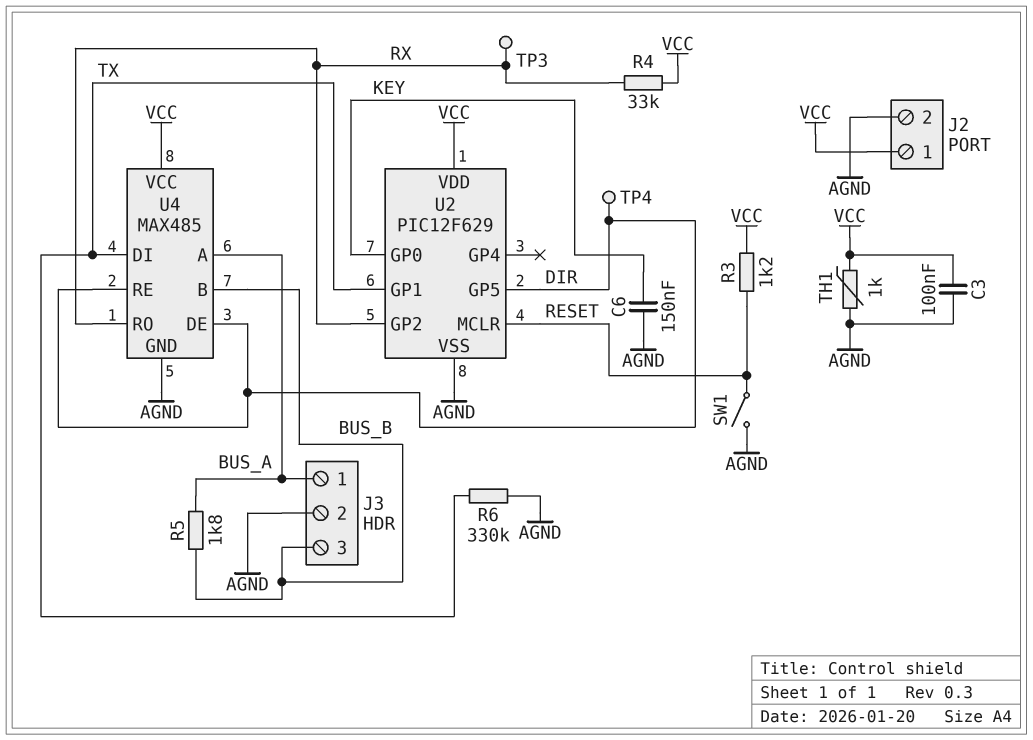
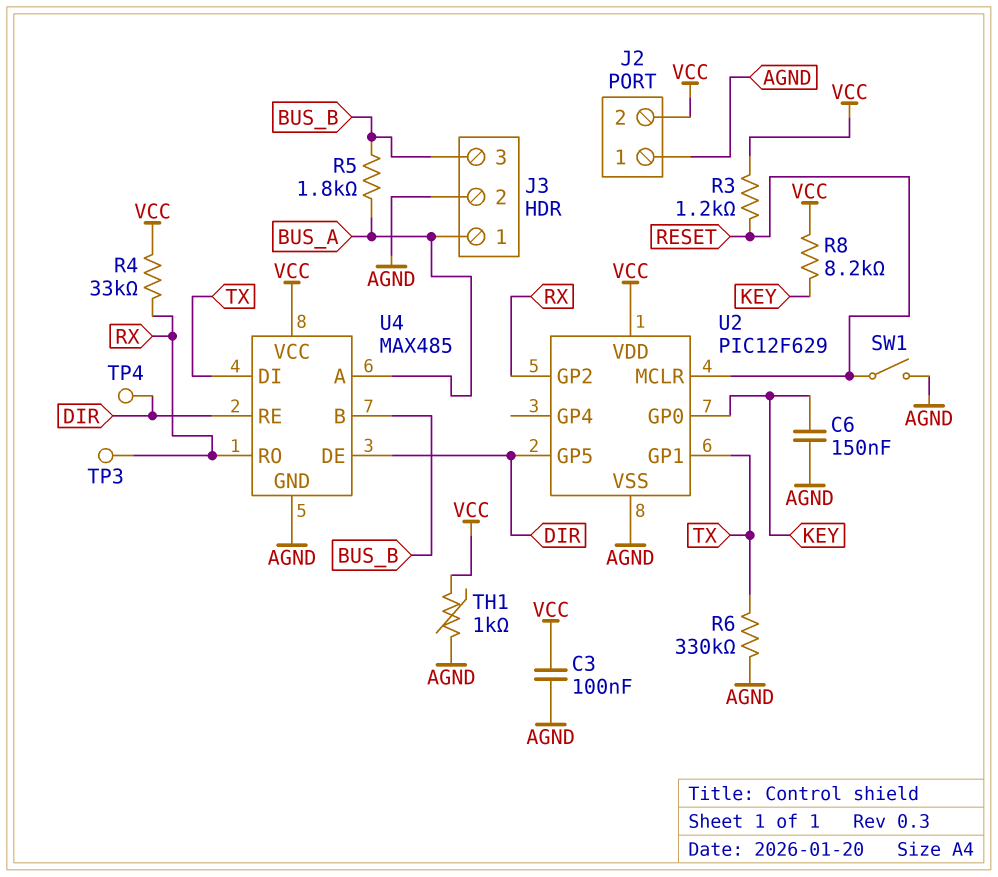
J2 pin 1: VCC -> AGND
J2 pin 2: AGND -> VCC
R8: none -> 8.2k (KEY, VCC)

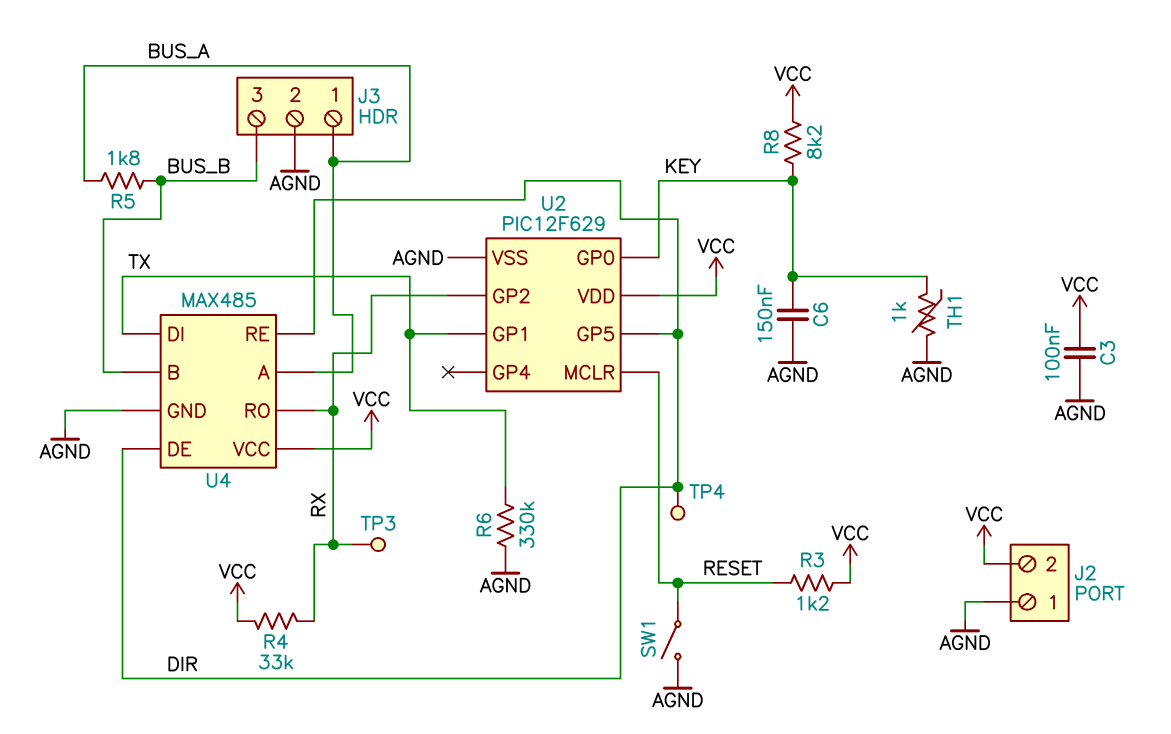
TH1: 1k (AGND, VCC) -> 1k (AGND, KEY)

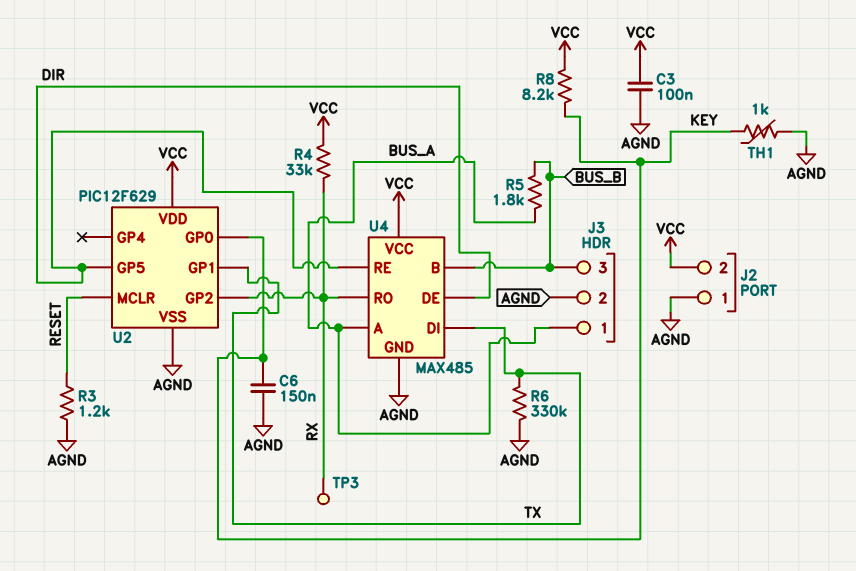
R3: 1.2k (RESET, VCC) -> 1.2k (AGND, RESET)
SW1: switch (AGND, RESET) -> none
TP4: test point (DIR) -> none

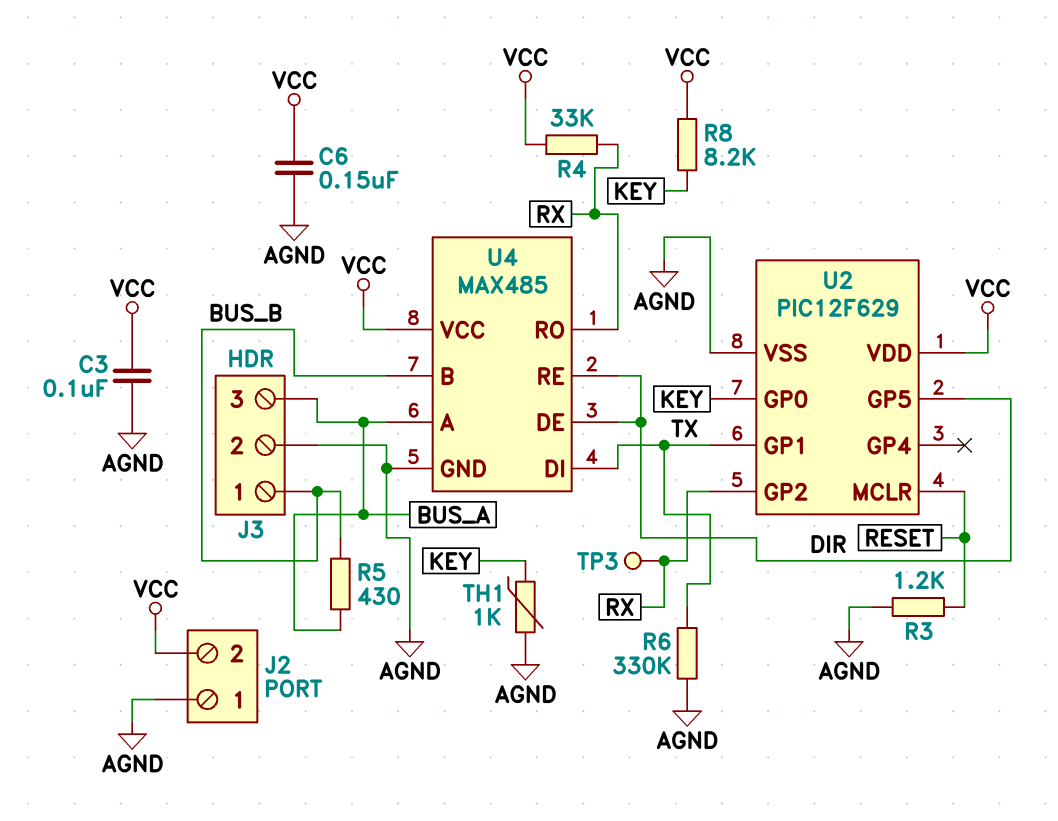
C6: 150nF (AGND, KEY) -> 150nF (AGND, VCC)
J3 pin 1: BUS_A -> BUS_B
J3 pin 3: BUS_B -> BUS_A
R5: 1.8k (BUS_A, BUS_B) -> 430 (BUS_A, BUS_B)

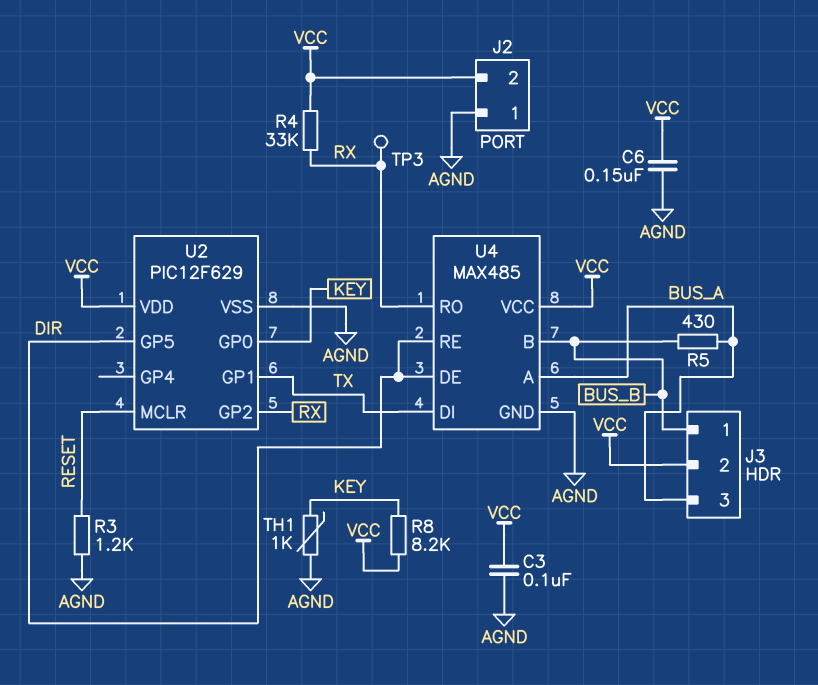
J3 pin 2: AGND -> VCC
R6: 330k (AGND, TX) -> none

